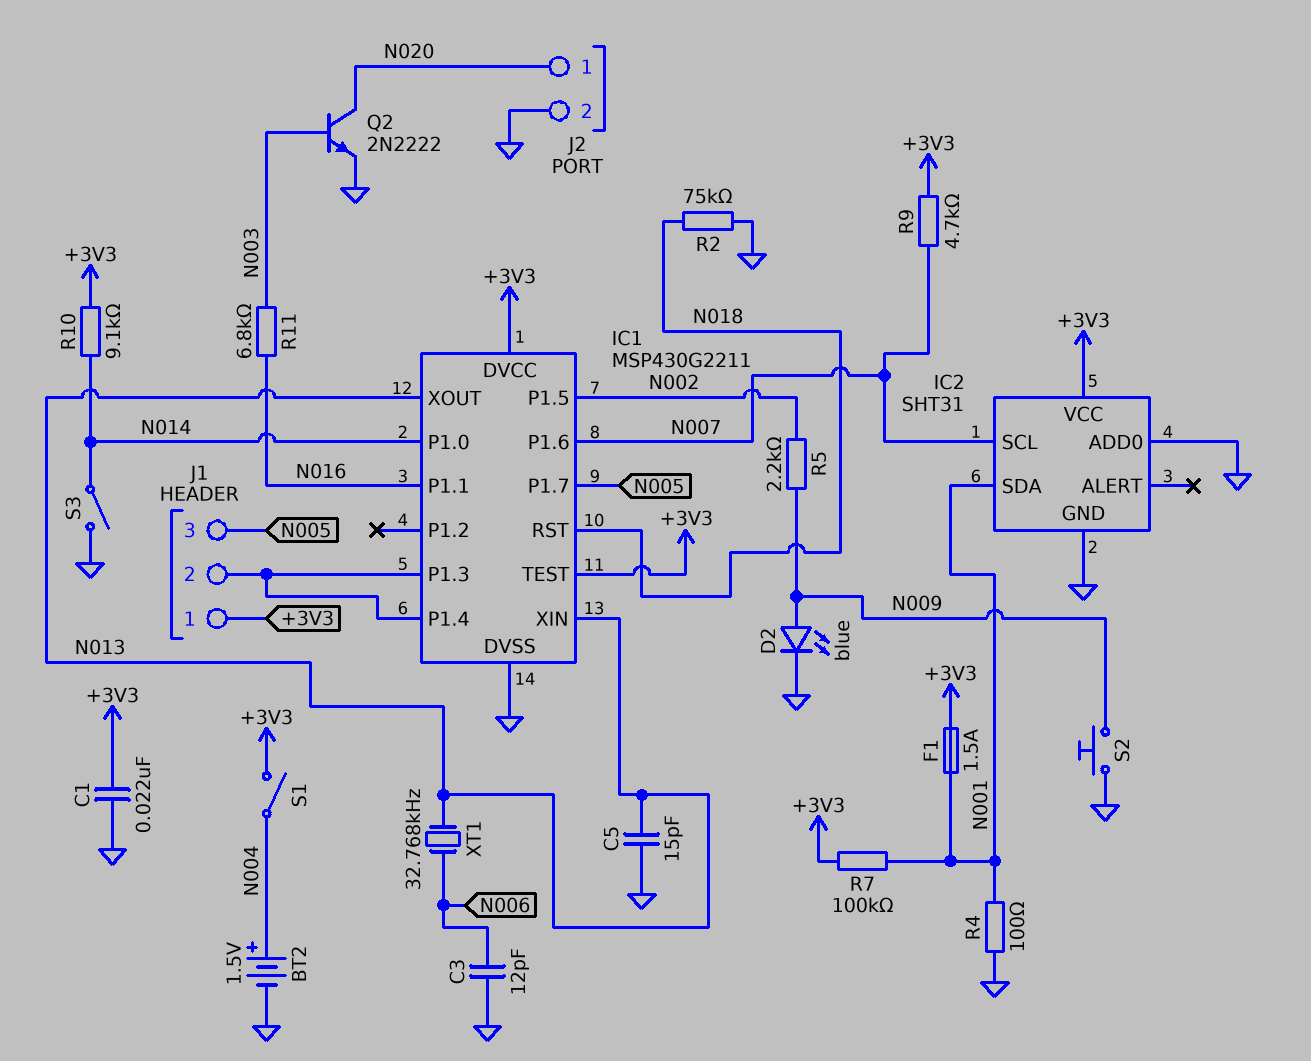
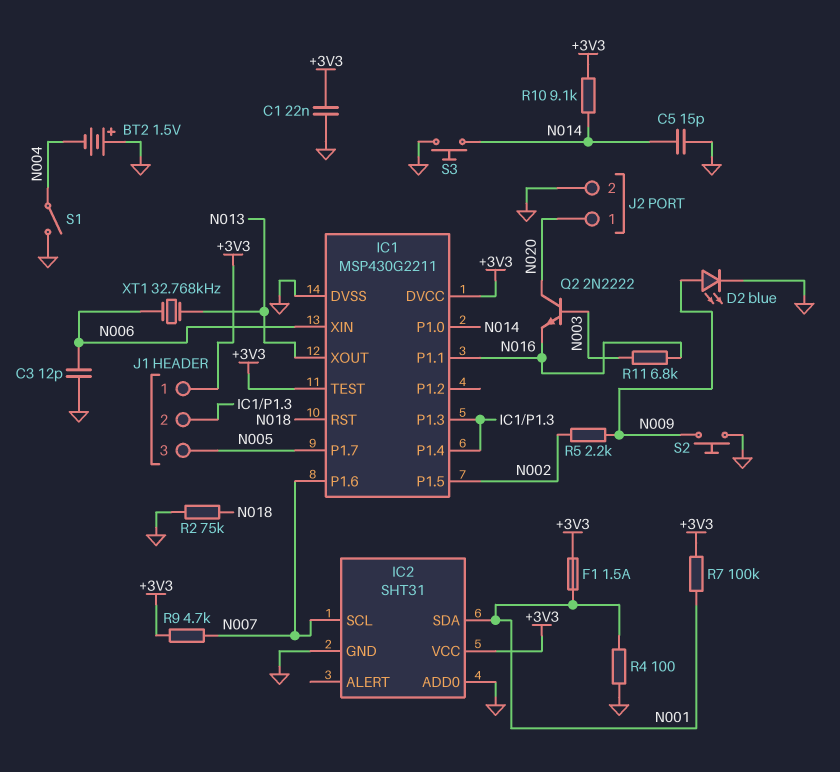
BT2: 1.5V (plus N004, minus GND) -> 1.5V (plus GND, minus N004)
C5: 15pF (GND, N013) -> 15pF (GND, N014)
IC1 pin XIN: N013 -> N006
Q2: NPN 2N2222 (B N003, C N020, E GND) -> NPN 2N2222 (B N003, C N020, E N016)
S1: switch (+3V3, N004) -> switch (GND, N004)
S3: switch (GND, N014) -> button (GND, N014)

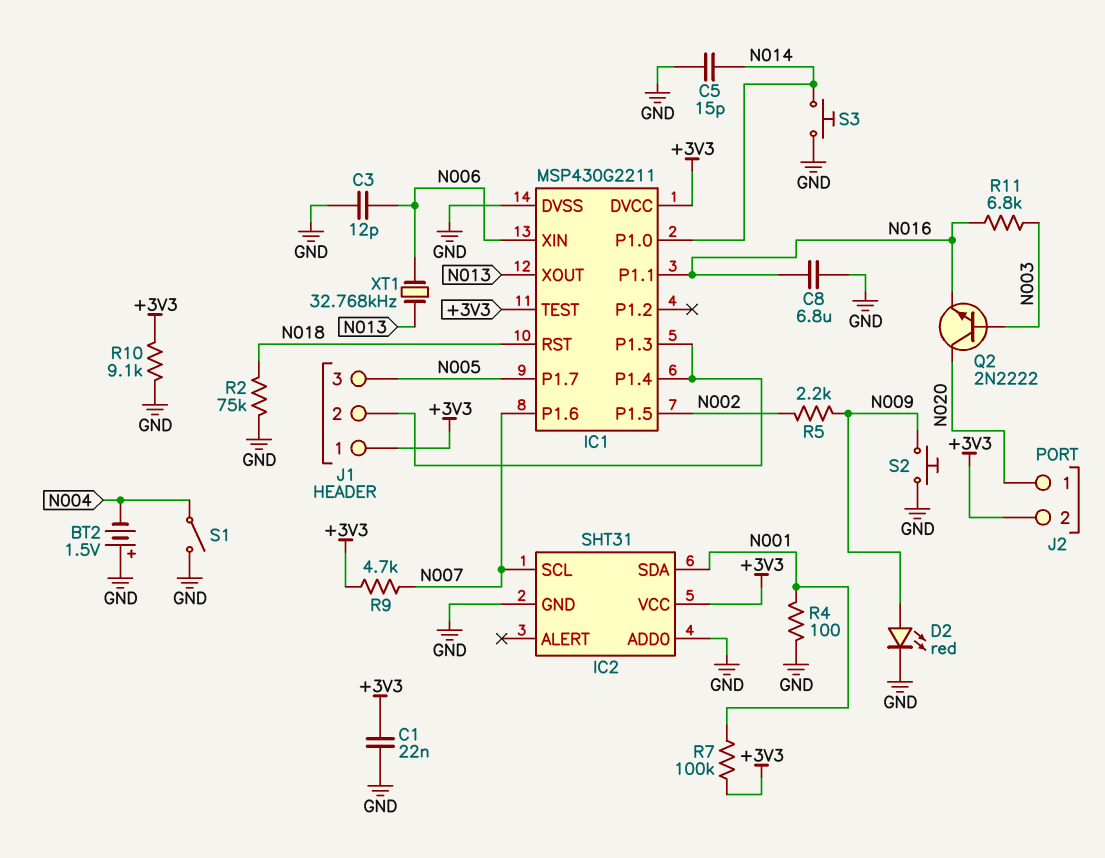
C8: none -> 6.8uF (GND, N016)
D2: LED blue (A N009, K GND) -> LED red (A N009, K GND)
F1: 1.5A (+3V3, N001) -> none
J2 pin 2: GND -> +3V3
R10: 9.1k (+3V3, N014) -> 9.1k (+3V3, GND)

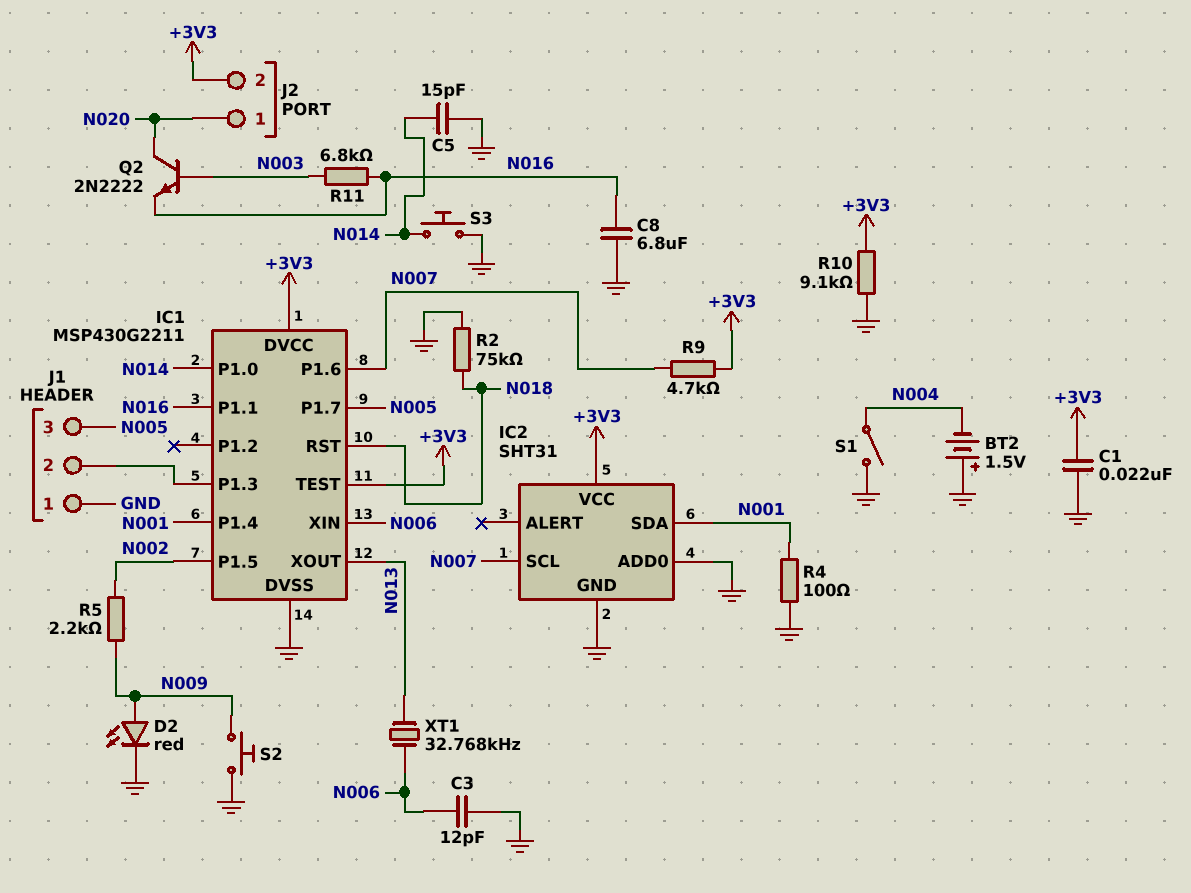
IC1 pin P1.4: IC1/P1.3 -> N001
J1 pin 1: +3V3 -> GND
R7: 100k (+3V3, N001) -> none

